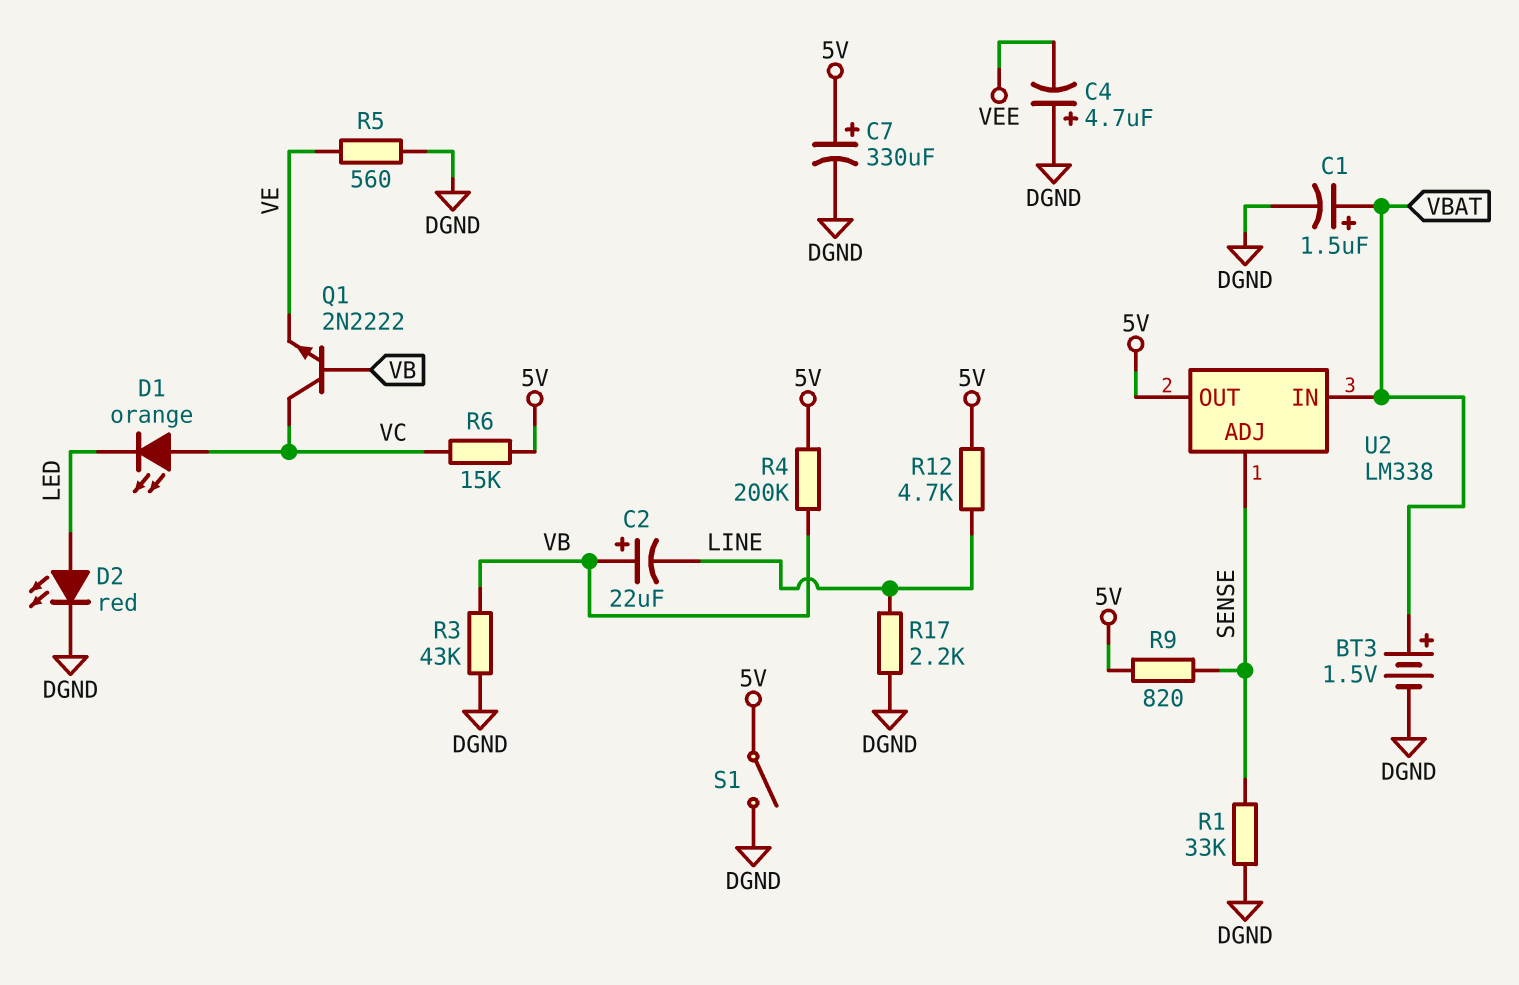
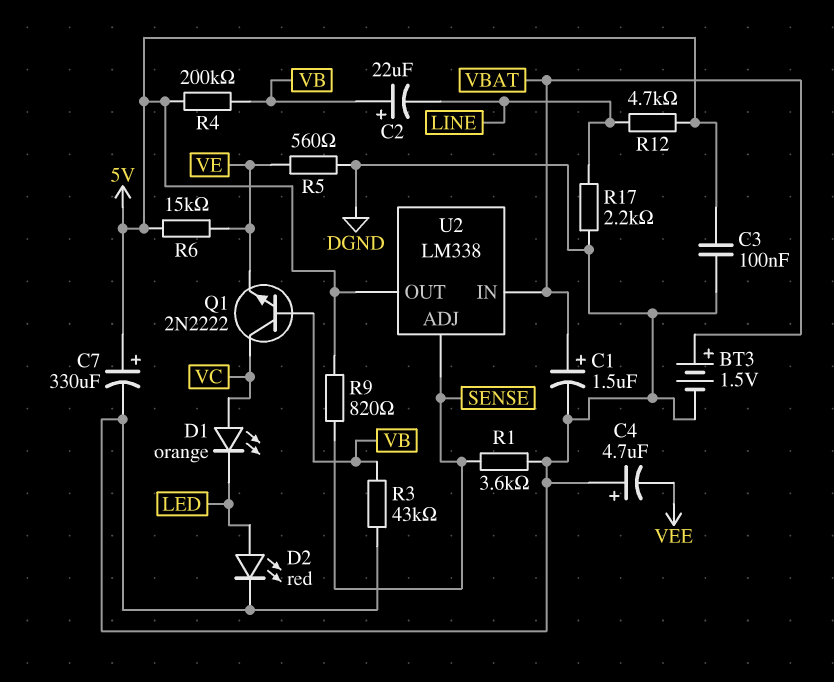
C3: none -> 100nF (5V, DGND)
R1: 33k (DGND, SENSE) -> 3.6k (DGND, SENSE)
R6: 15k (5V, VC) -> 15k (5V, VE)
S1: switch (5V, DGND) -> none

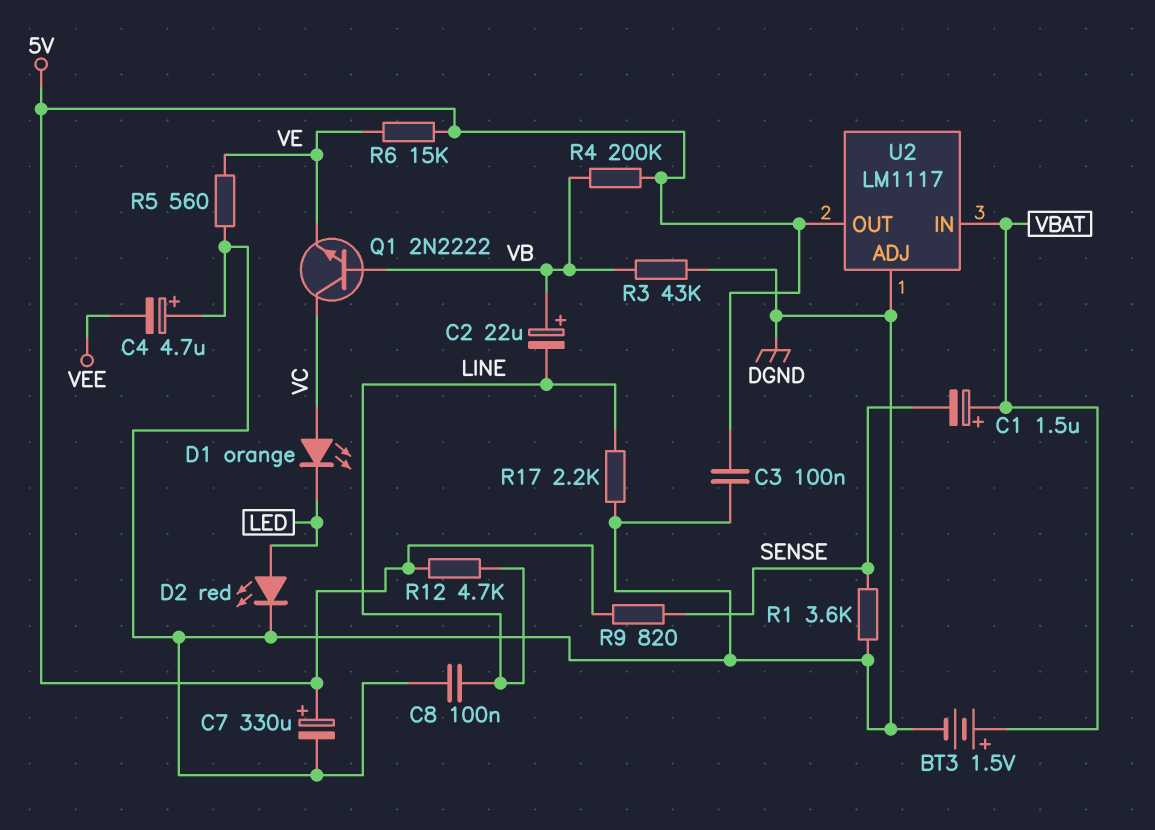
C1: 1.5uF (plus VBAT, minus DGND) -> 1.5uF (plus VBAT, minus SENSE)
C8: none -> 100nF (DGND, LINE)
U2: LM338 -> LM1117
U2 pin ADJ: SENSE -> DGND

